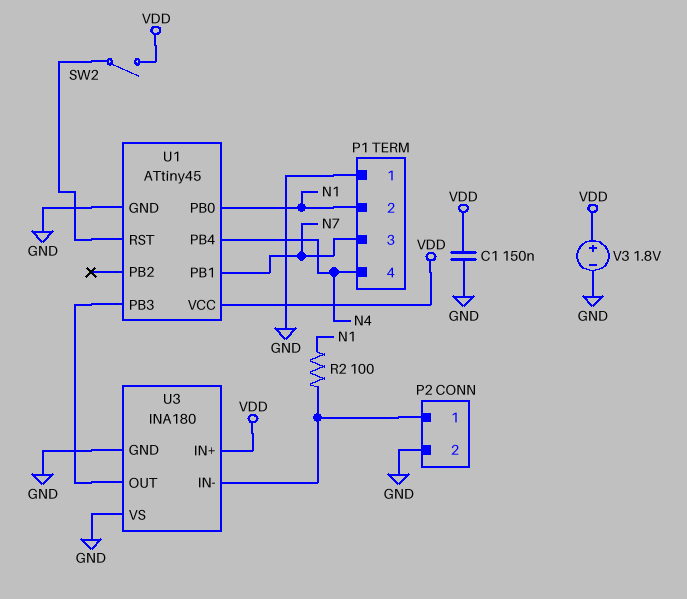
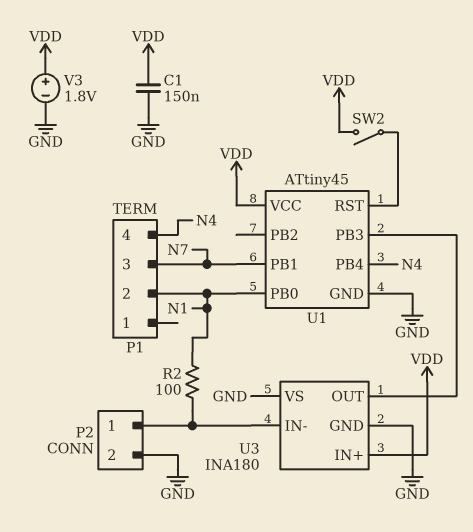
P1 pin 1: GND -> none

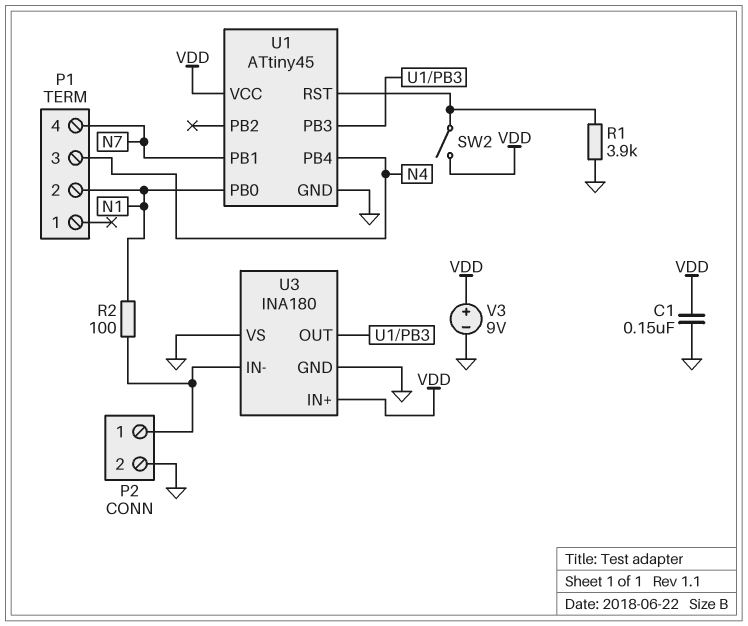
P1 pin 3: N7 -> N4
P1 pin 4: N4 -> N7
R1: none -> 3.9k (GND, U1/RST)
V3: 1.8V (plus VDD, minus GND) -> 9V (plus VDD, minus GND)

